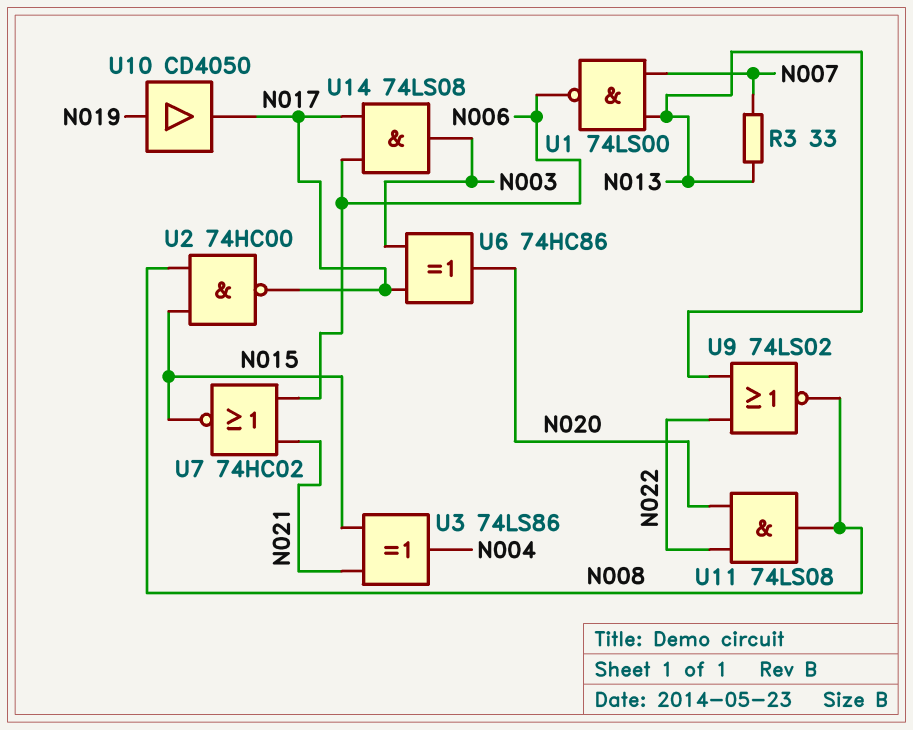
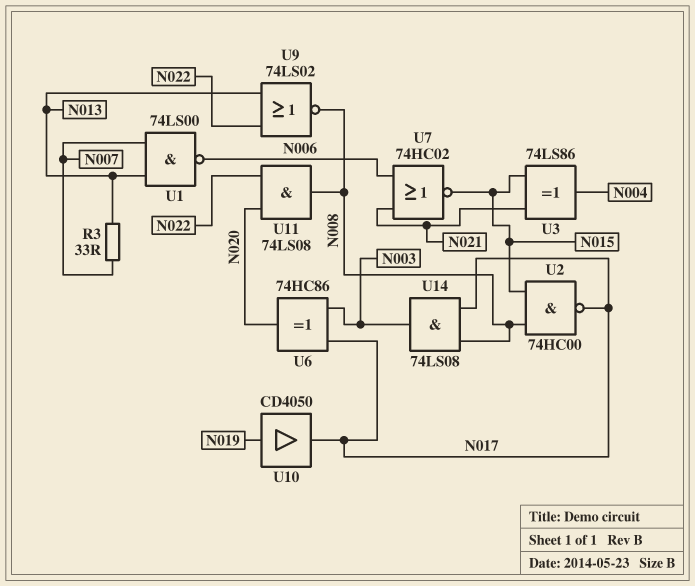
U14: AND 74LS08 (in N006, in N017, out N003) -> AND 74LS08 (in N008, in N017, out N003)

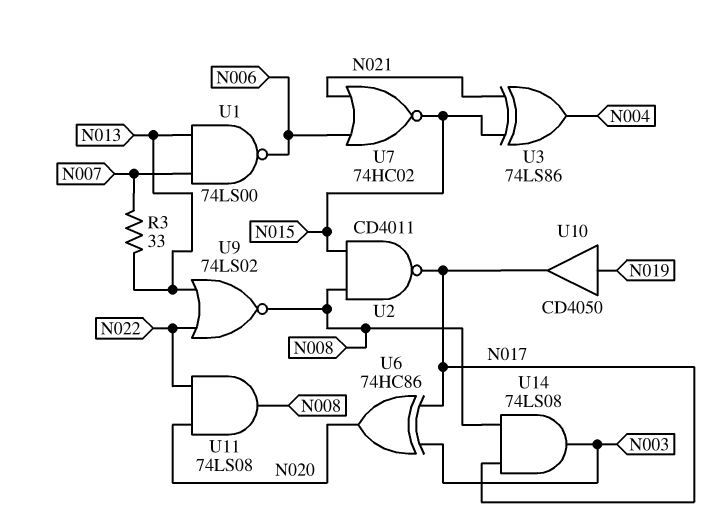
U2: NAND 74HC00 (in N008, in N015, out N017) -> NAND CD4011 (in N008, in N015, out N017)

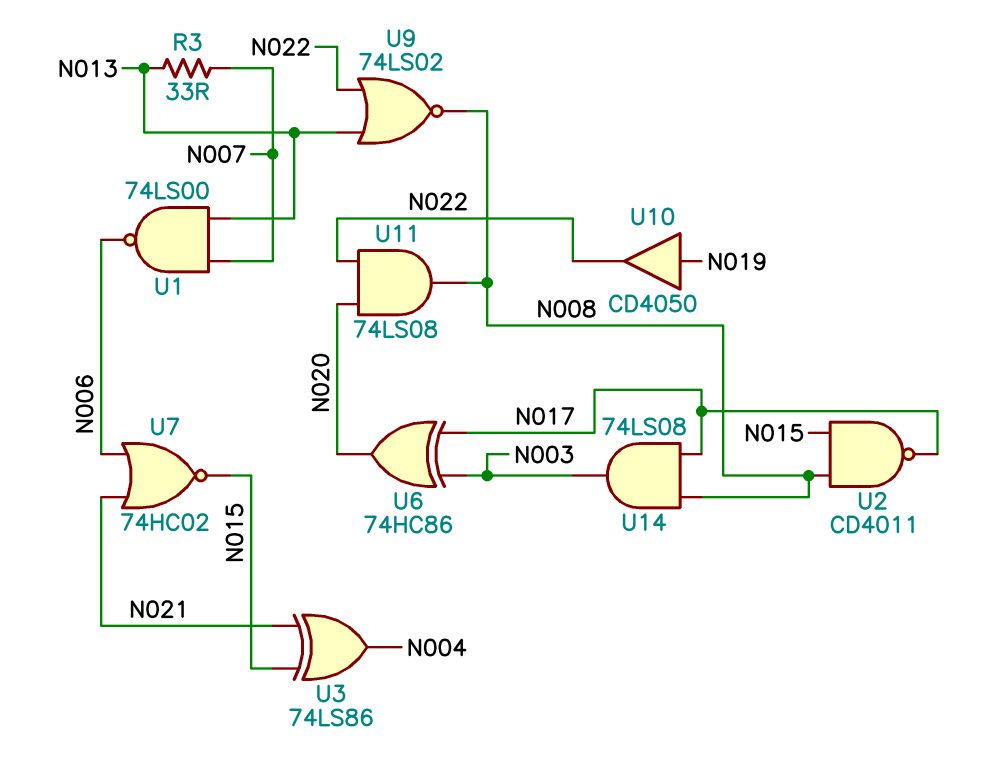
U10: buffer CD4050 (in N019, out N017) -> buffer CD4050 (in N019, out N022)

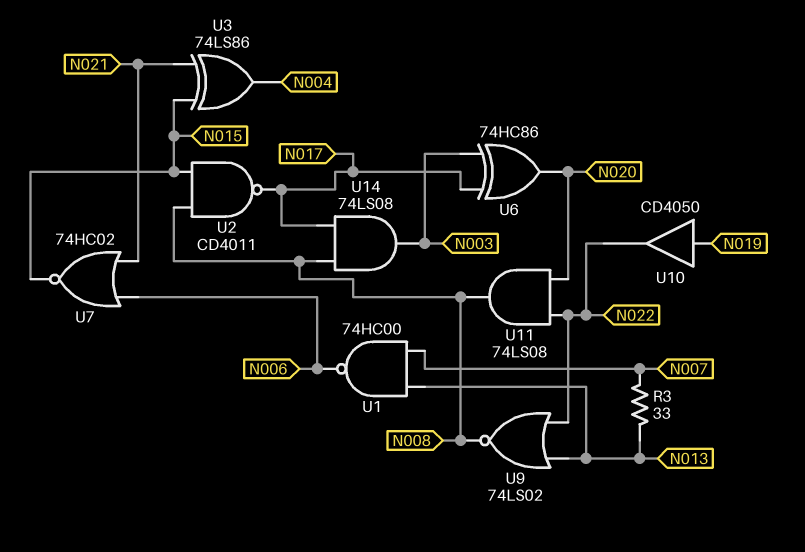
U1: NAND 74LS00 (in N007, in N013, out N006) -> NAND 74HC00 (in N007, in N013, out N006)

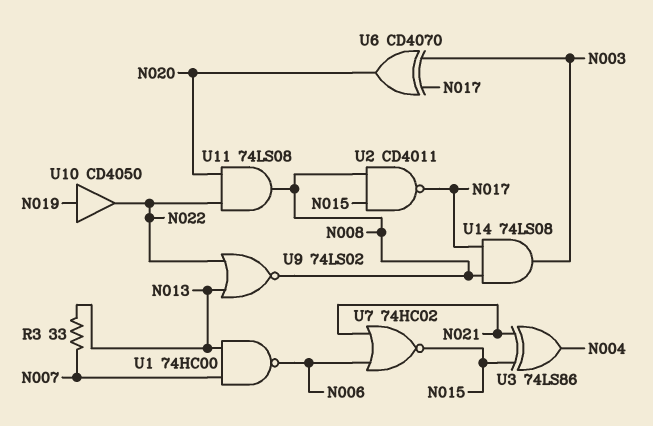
U6: XOR 74HC86 (in N003, in N017, out N020) -> XOR CD4070 (in N003, in N017, out N020)

